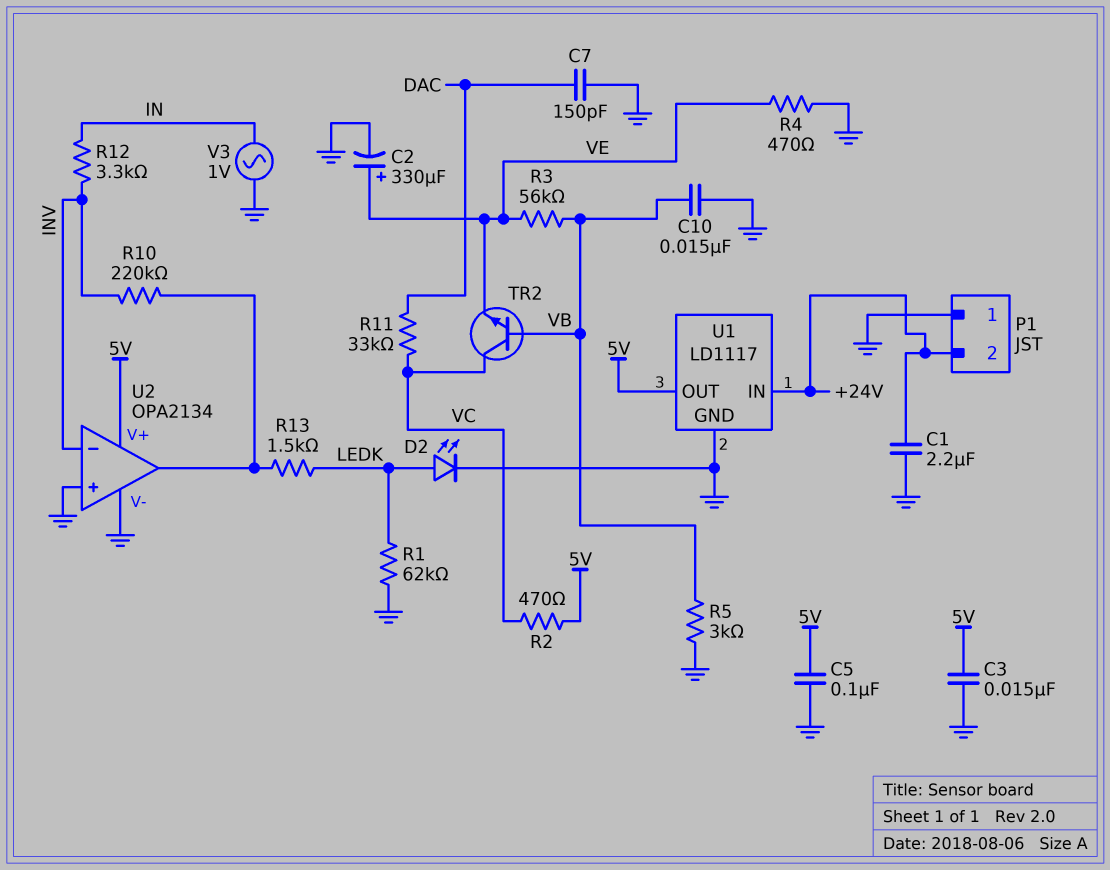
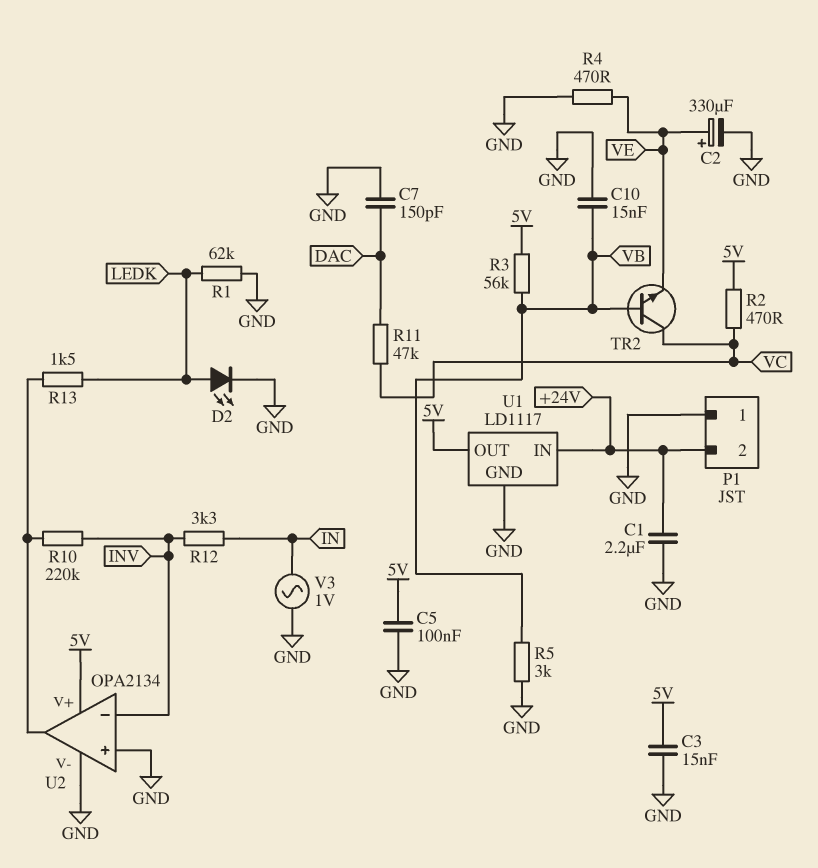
R3: 56k (VB, VE) -> 56k (5V, VB)
R11: 33k (DAC, VC) -> 47k (DAC, VC)

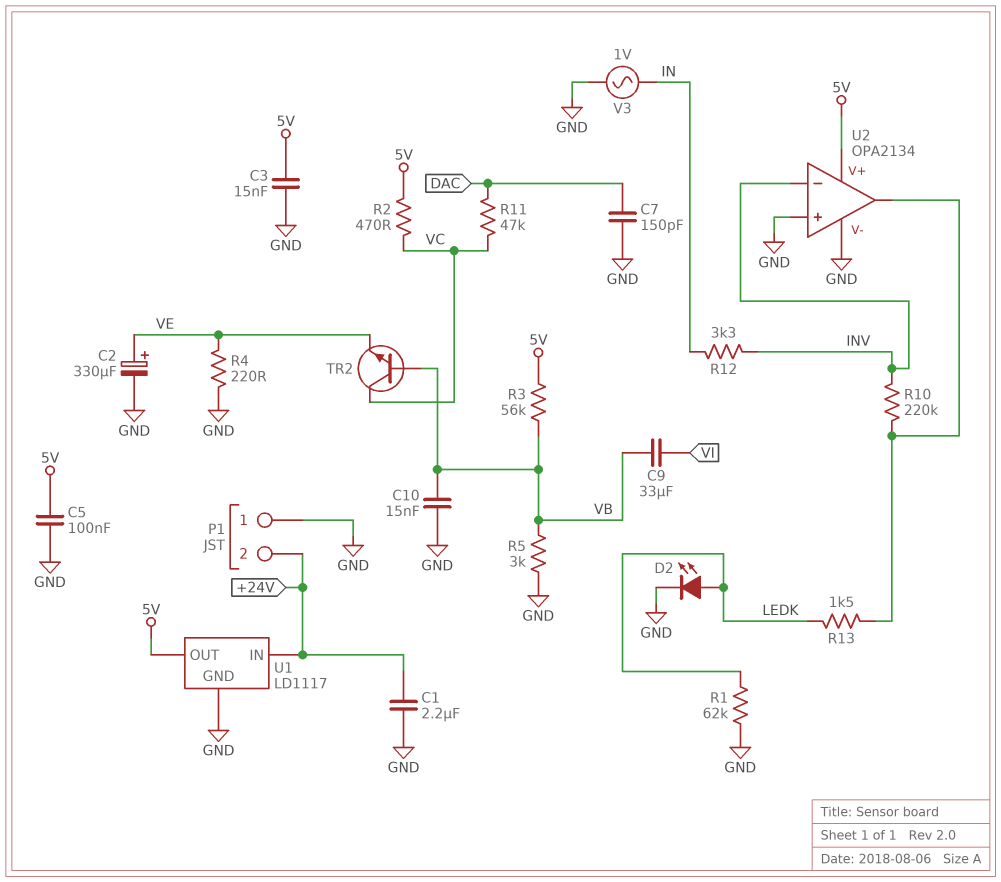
C9: none -> 33uF (VB, VI)
R4: 470 (GND, VE) -> 220 (GND, VE)

